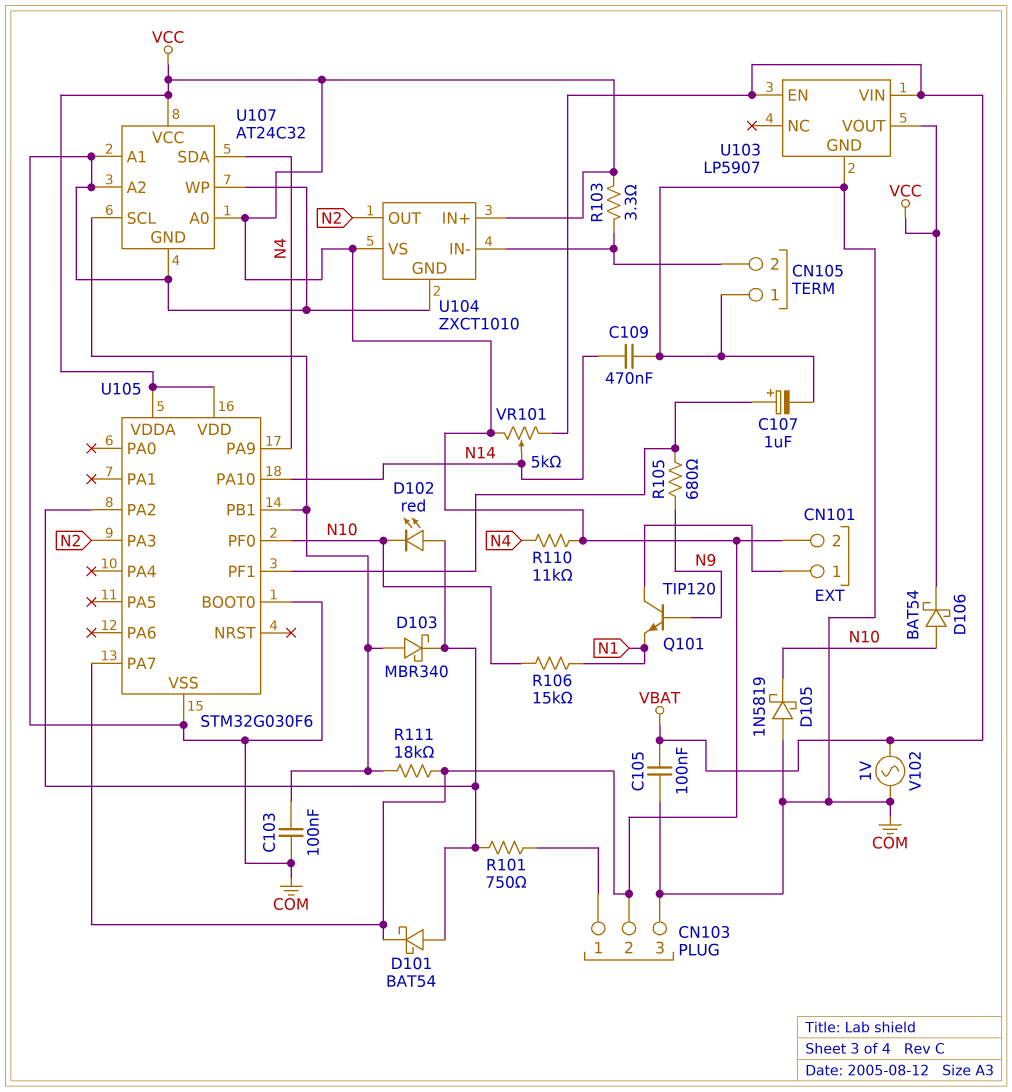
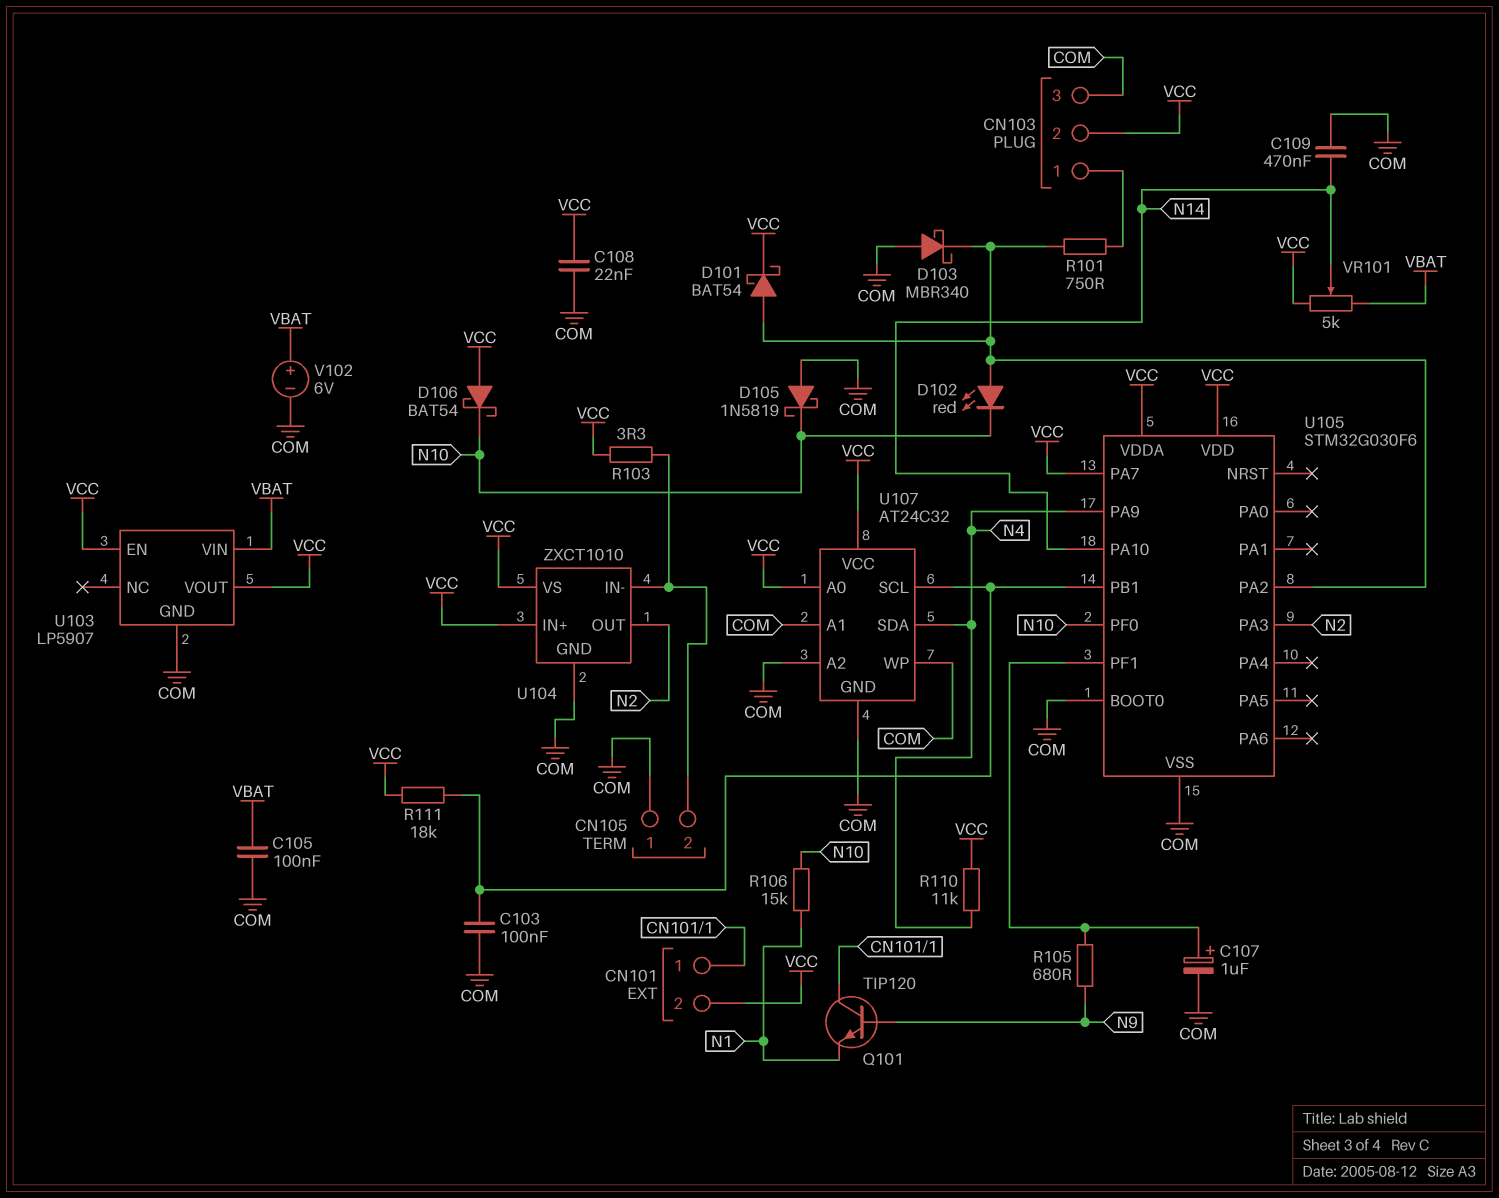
C108: none -> 22nF (COM, VCC)
D103: schottky MBR340 (A U105/PB1, K U105/PA2) -> schottky MBR340 (A COM, K U105/PA2)
D106: schottky BAT54 (A N10, K VCC) -> schottky BAT54 (A VCC, K N10)
U103 pin EN: VBAT -> VCC
V102: AC 1V (COM, VBAT) -> 6V (plus VBAT, minus COM)

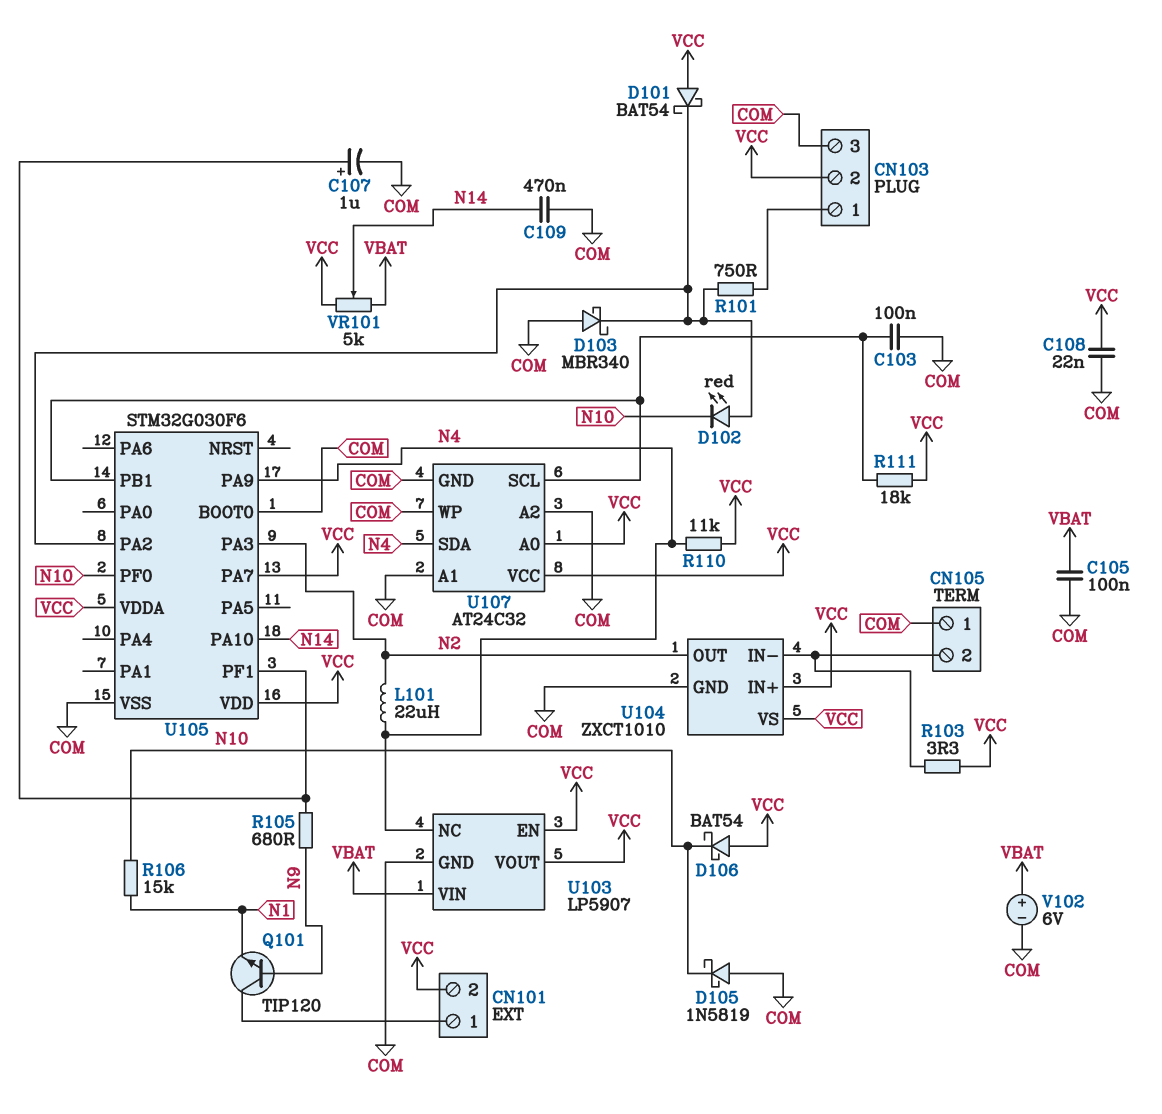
D101: schottky BAT54 (A U105/PA2, K VCC) -> schottky BAT54 (A VCC, K U105/PA2)
L101: none -> 22uH (N2, N4)
U103 pin NC: none -> N4

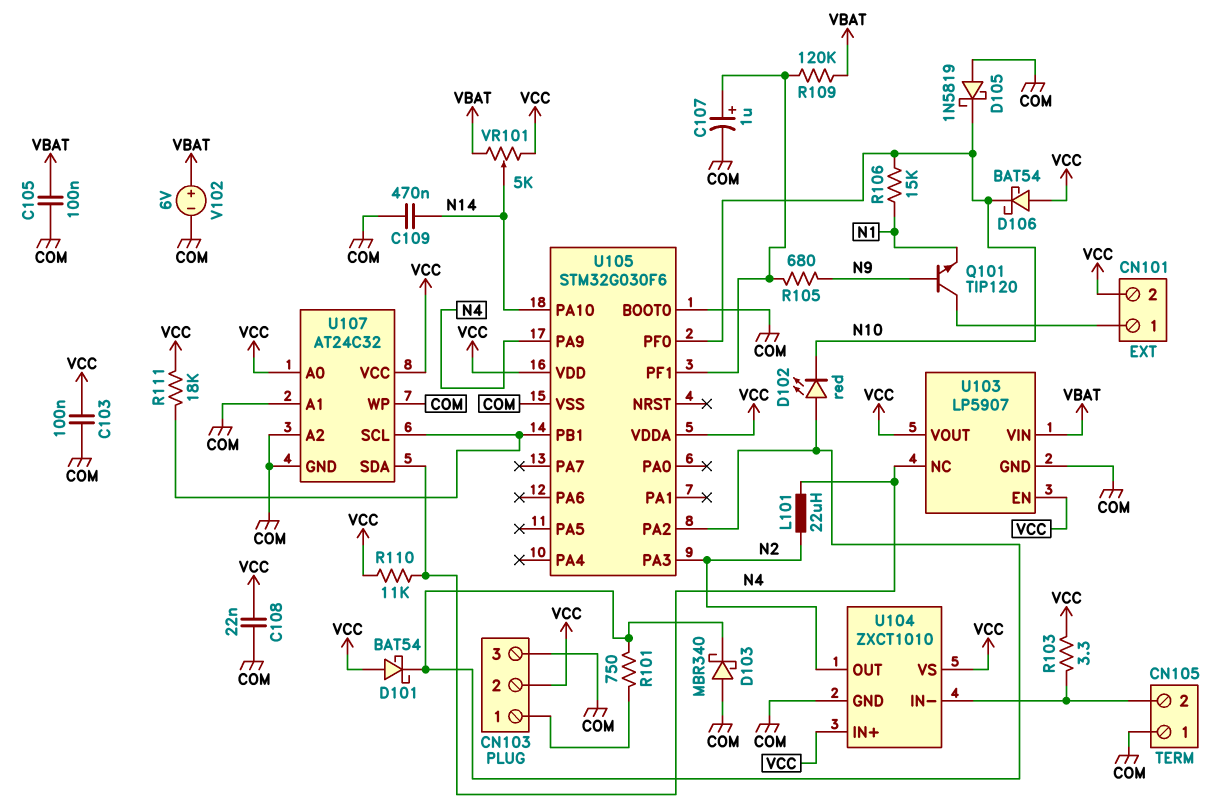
C103: 100nF (COM, U105/PB1) -> 100nF (COM, VCC)
R109: none -> 120k (U105/PF1, VBAT)
U105 pin PA7: VCC -> none

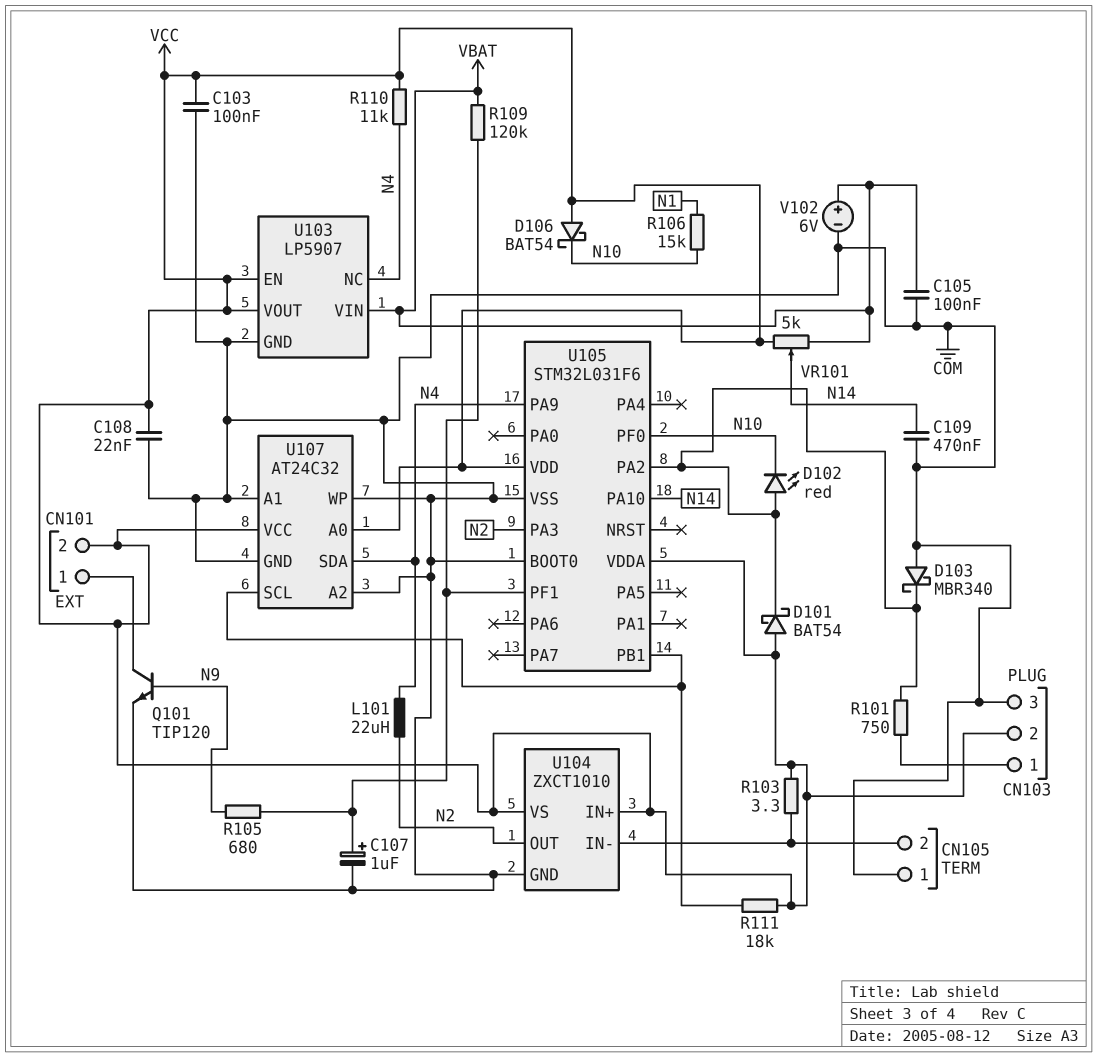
D105: schottky 1N5819 (A COM, K N10) -> none
Q101: NPN TIP120 (B N9, C CN101/1, E N1) -> NPN TIP120 (B N9, C CN101/1, E COM)
U105: STM32G030F6 -> STM32L031F6

